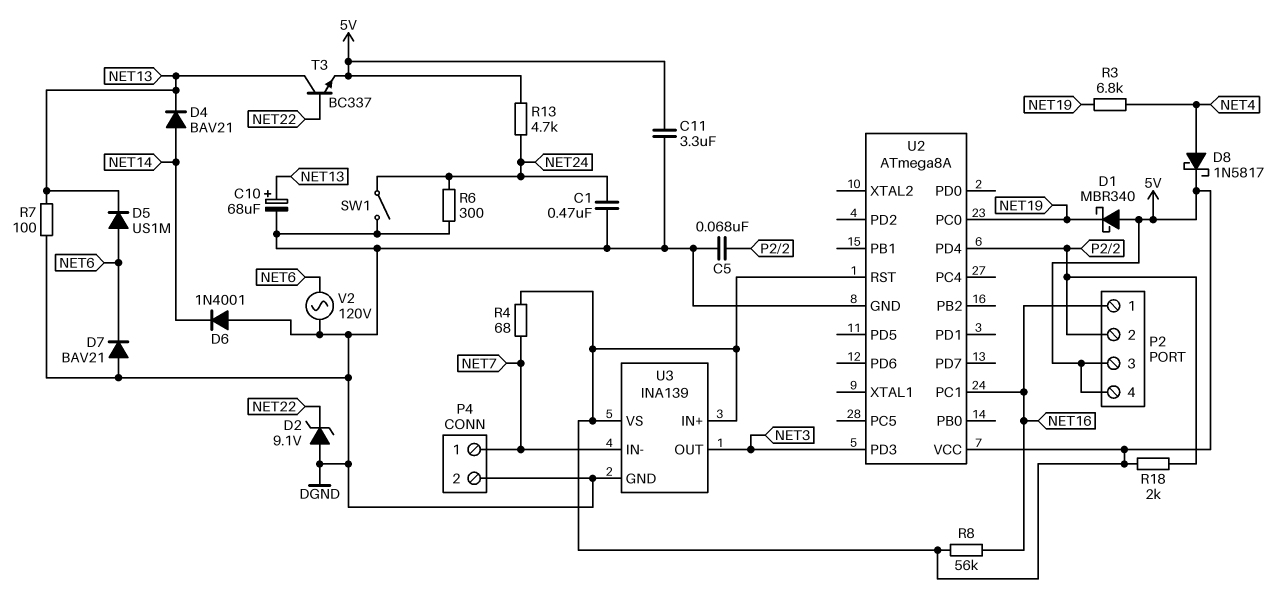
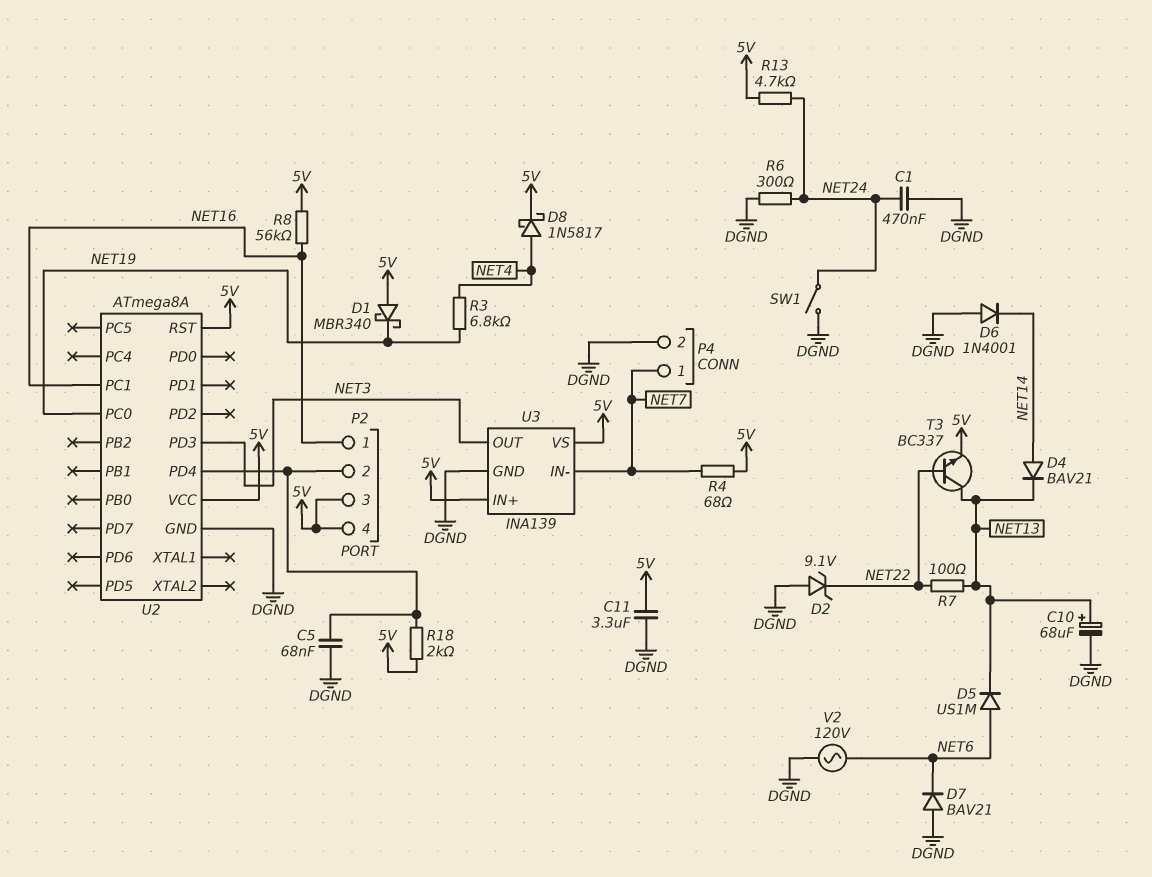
R7: 100 (DGND, NET13) -> 100 (NET13, NET22)

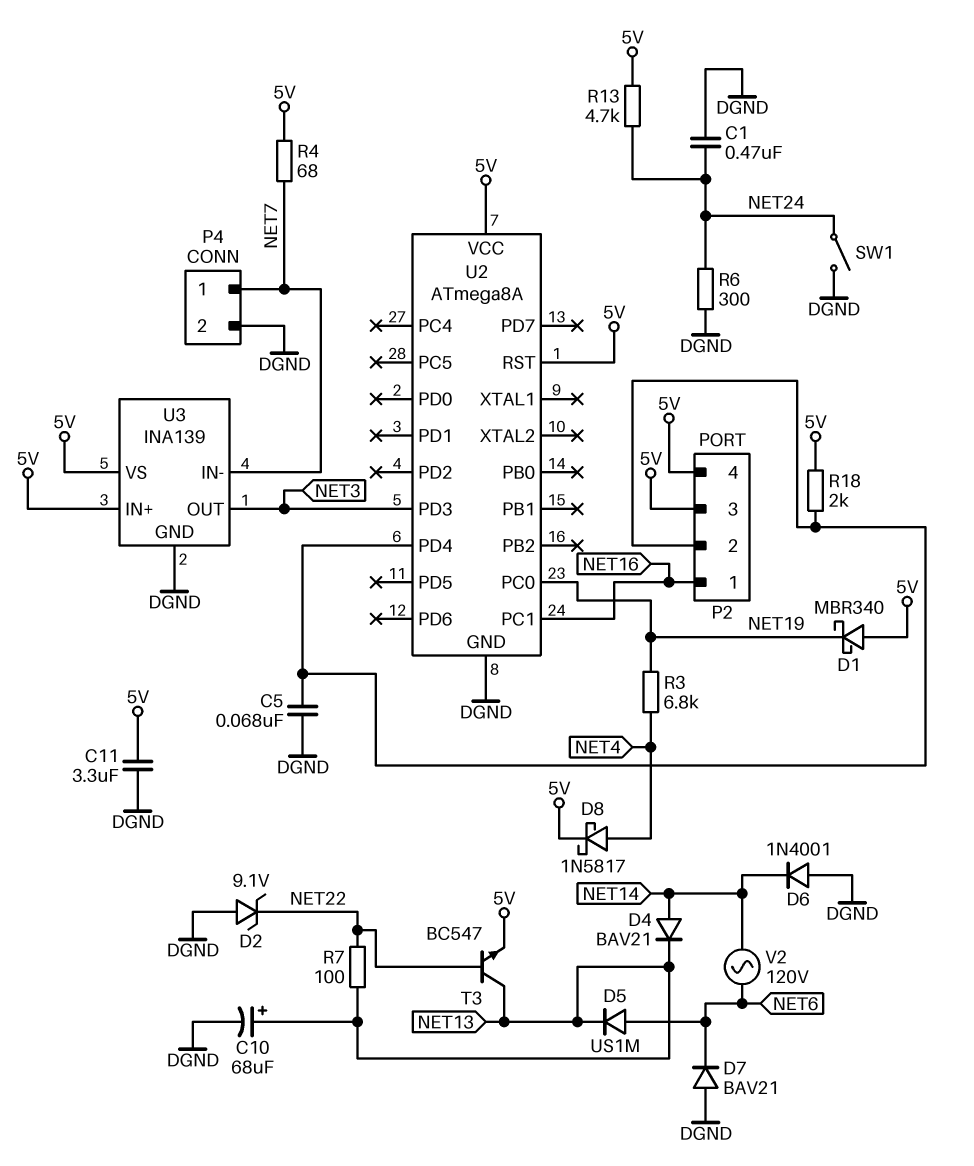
R8: 56k (5V, NET16) -> none
T3: NPN BC337 (B NET22, C NET13, E 5V) -> NPN BC547 (B NET22, C NET13, E 5V)
V2: AC 120V (DGND, NET6) -> AC 120V (NET6, NET14)

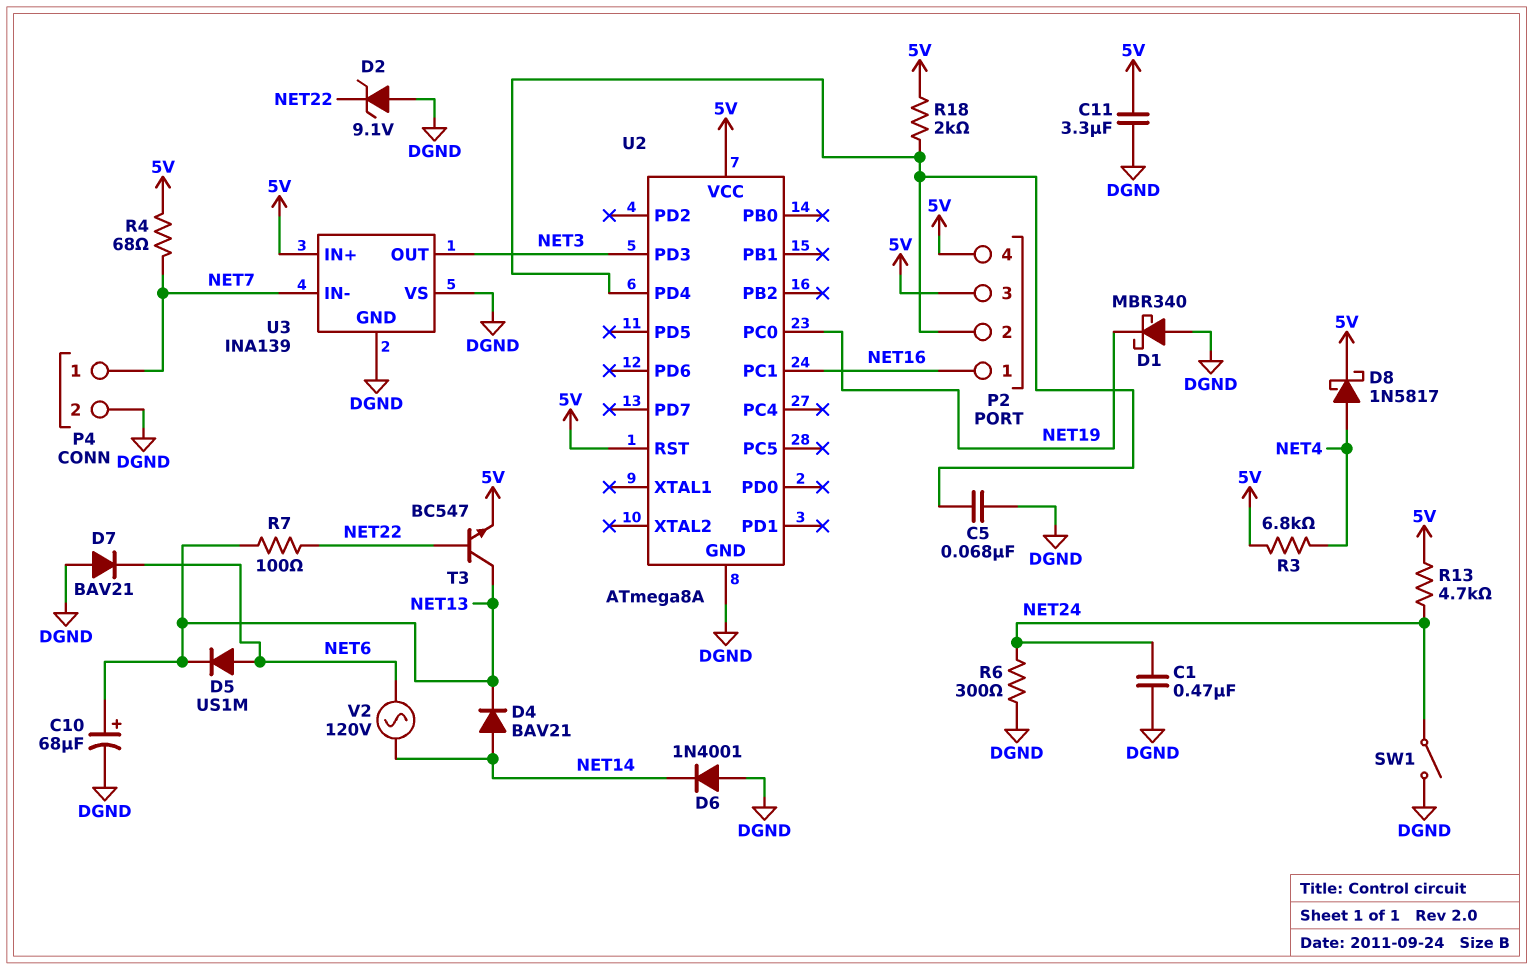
D1: schottky MBR340 (A 5V, K NET19) -> schottky MBR340 (A DGND, K NET19)
R3: 6.8k (NET4, NET19) -> 6.8k (5V, NET4)
U3 pin VS: 5V -> DGND

